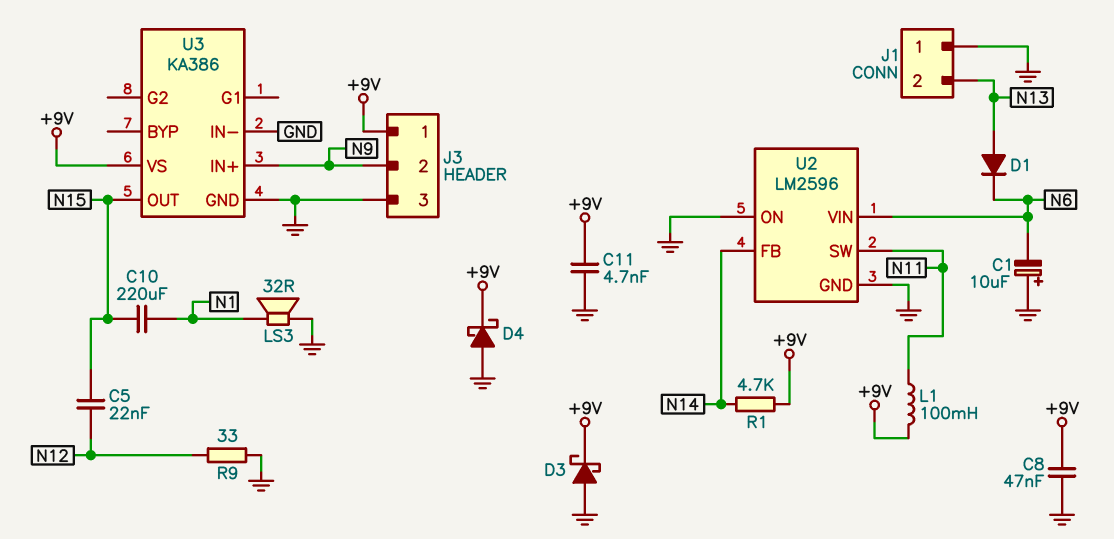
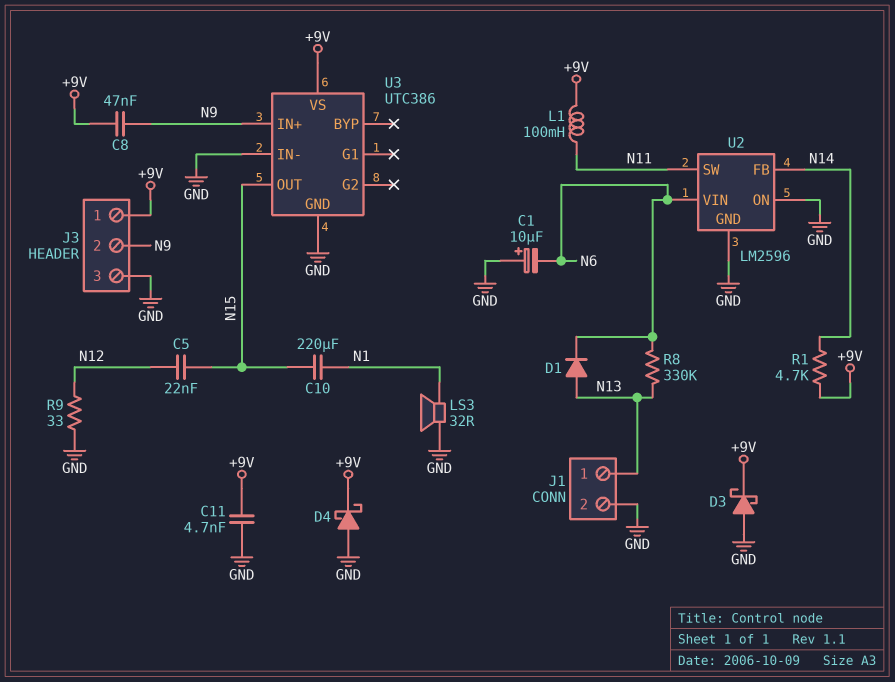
C8: 47nF (+9V, GND) -> 47nF (+9V, N9)
J1 pin 1: GND -> N13
J1 pin 2: N13 -> GND
R8: none -> 330k (N6, N13)
U3: KA386 -> UTC386

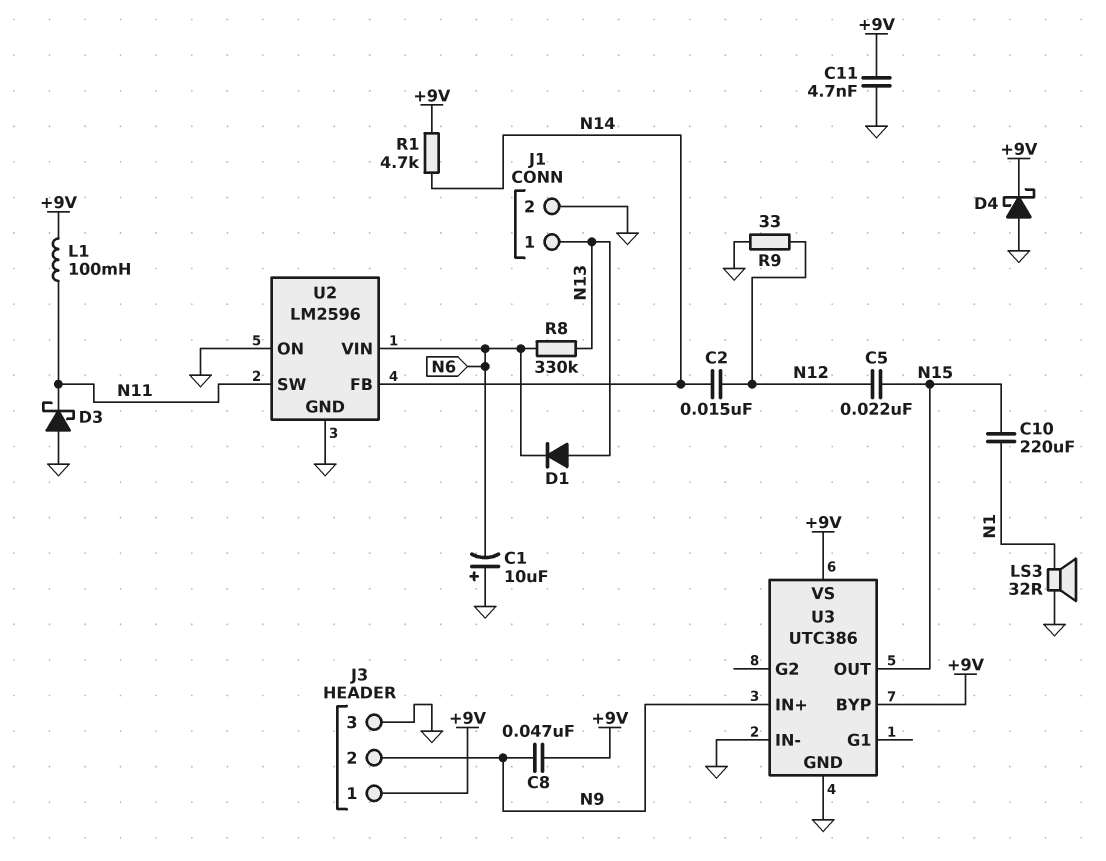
C2: none -> 15nF (N12, N14)
D3: schottky (A GND, K +9V) -> schottky (A GND, K N11)
U3 pin BYP: none -> +9V

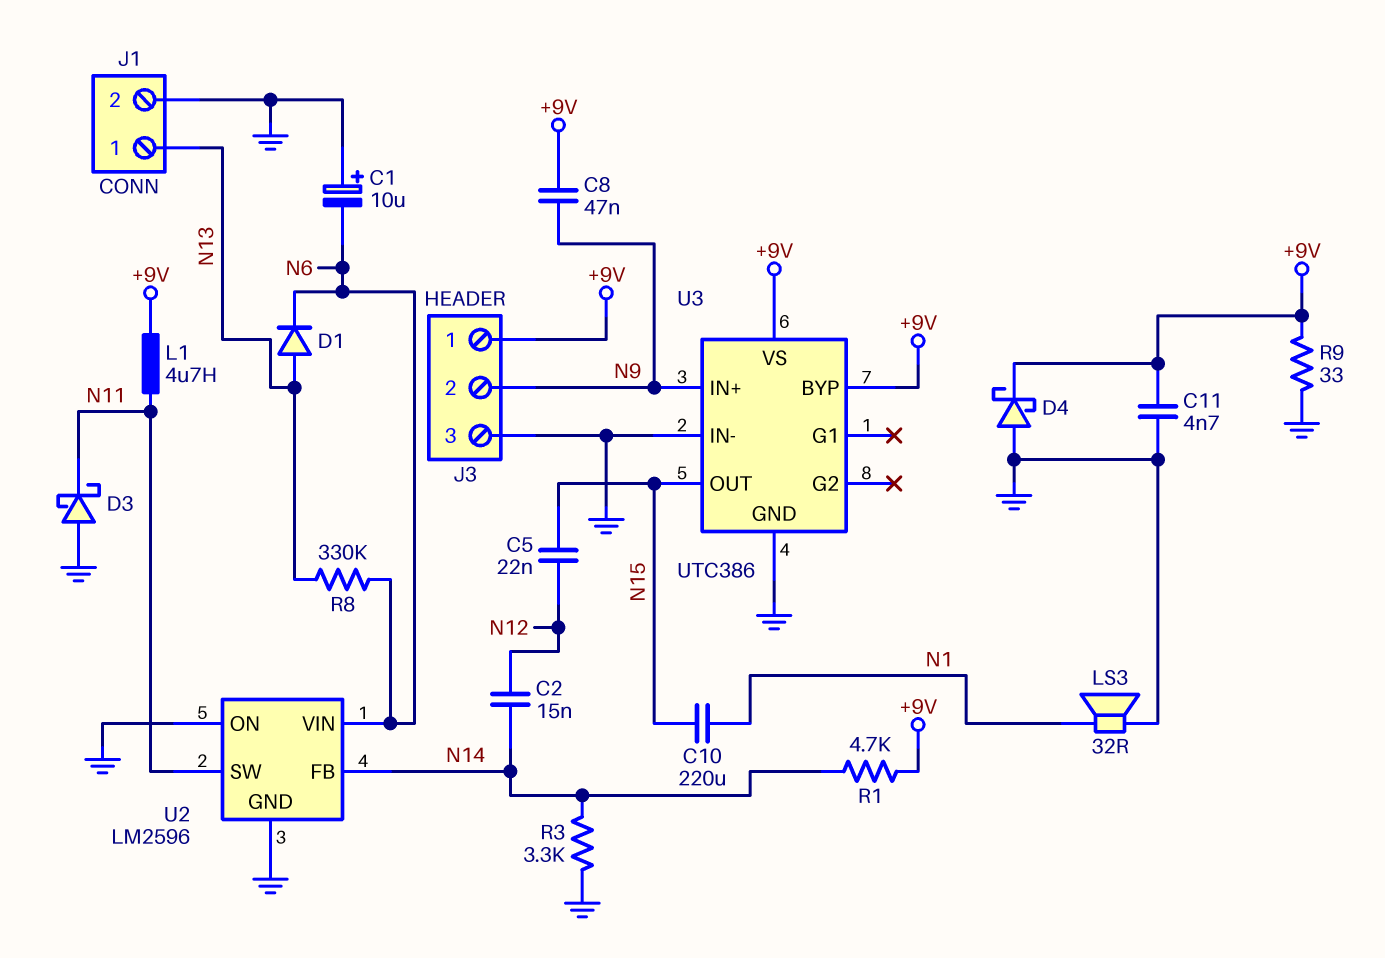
L1: 100mH (+9V, N11) -> 4.7uH (+9V, N11)
R3: none -> 3.3k (GND, N14)
R9: 33 (GND, N12) -> 33 (+9V, GND)

